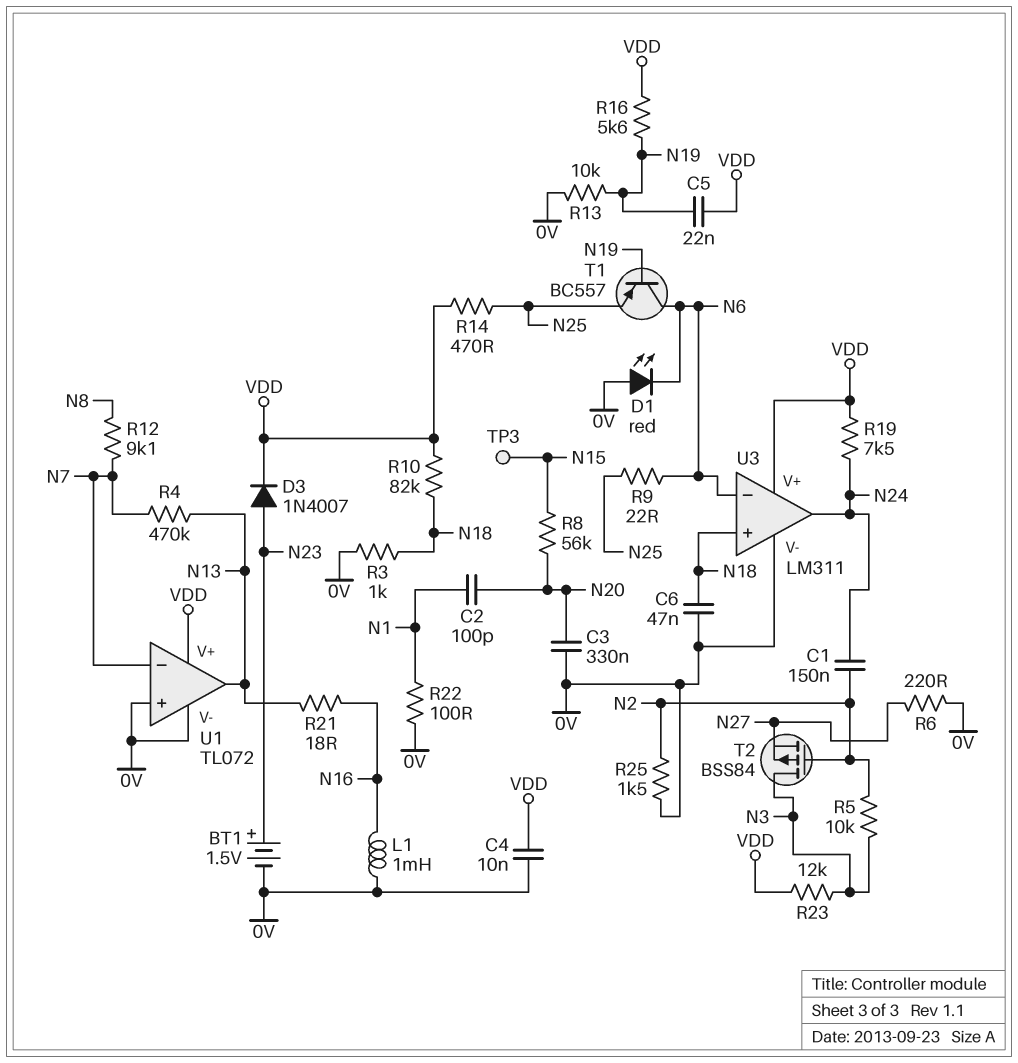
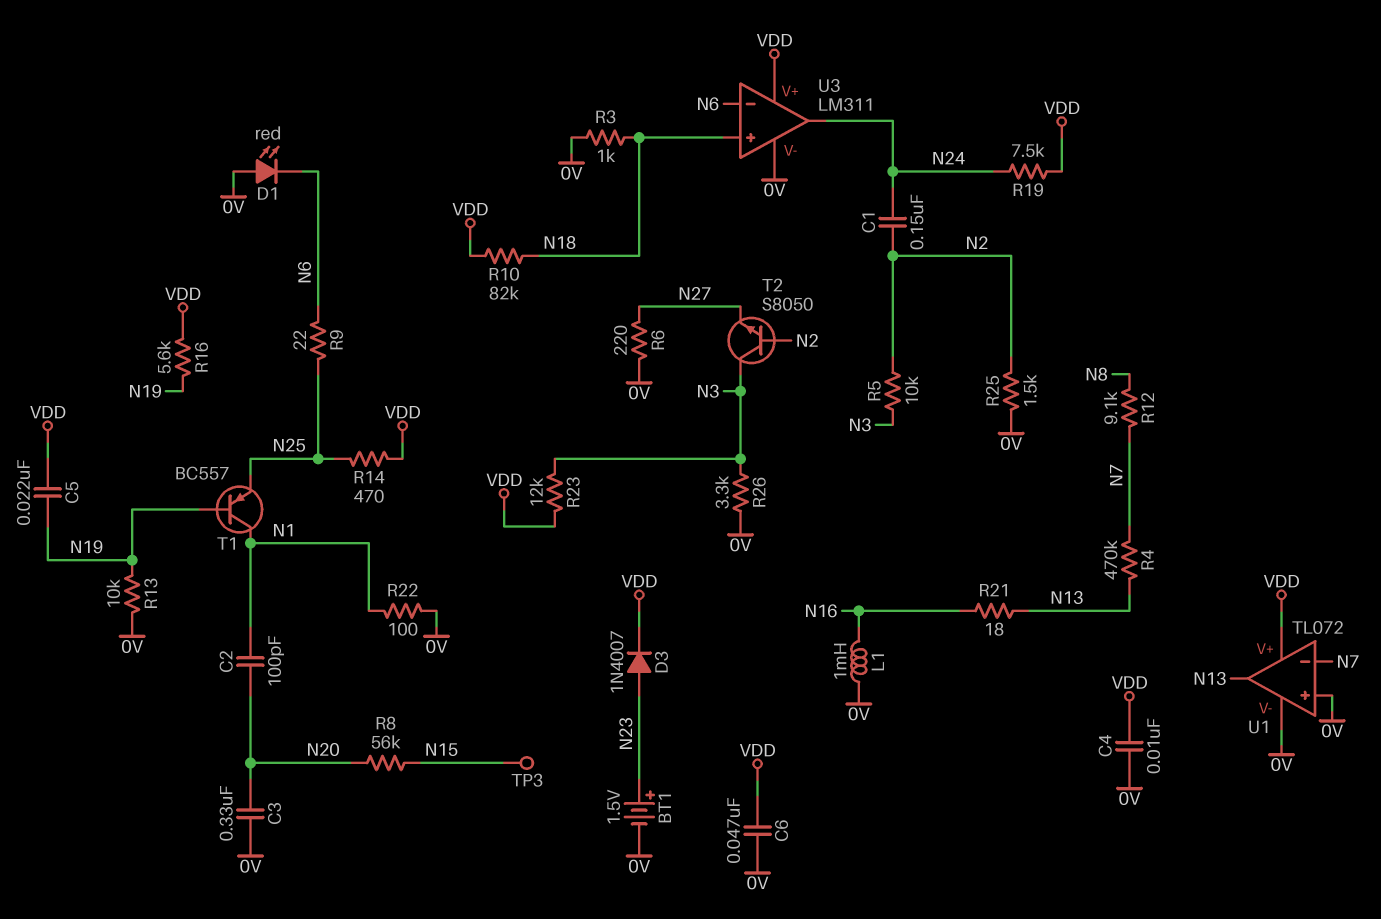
C6: 47nF (0V, N18) -> 47nF (0V, VDD)
R26: none -> 3.3k (0V, N3)
T1: PNP BC557 (B N19, C N6, E N25) -> PNP BC557 (B N19, C N1, E N25)
T2: PMOS BSS84 (G N2, D N3, S N27) -> NPN S8050 (B N2, C N3, E N27)

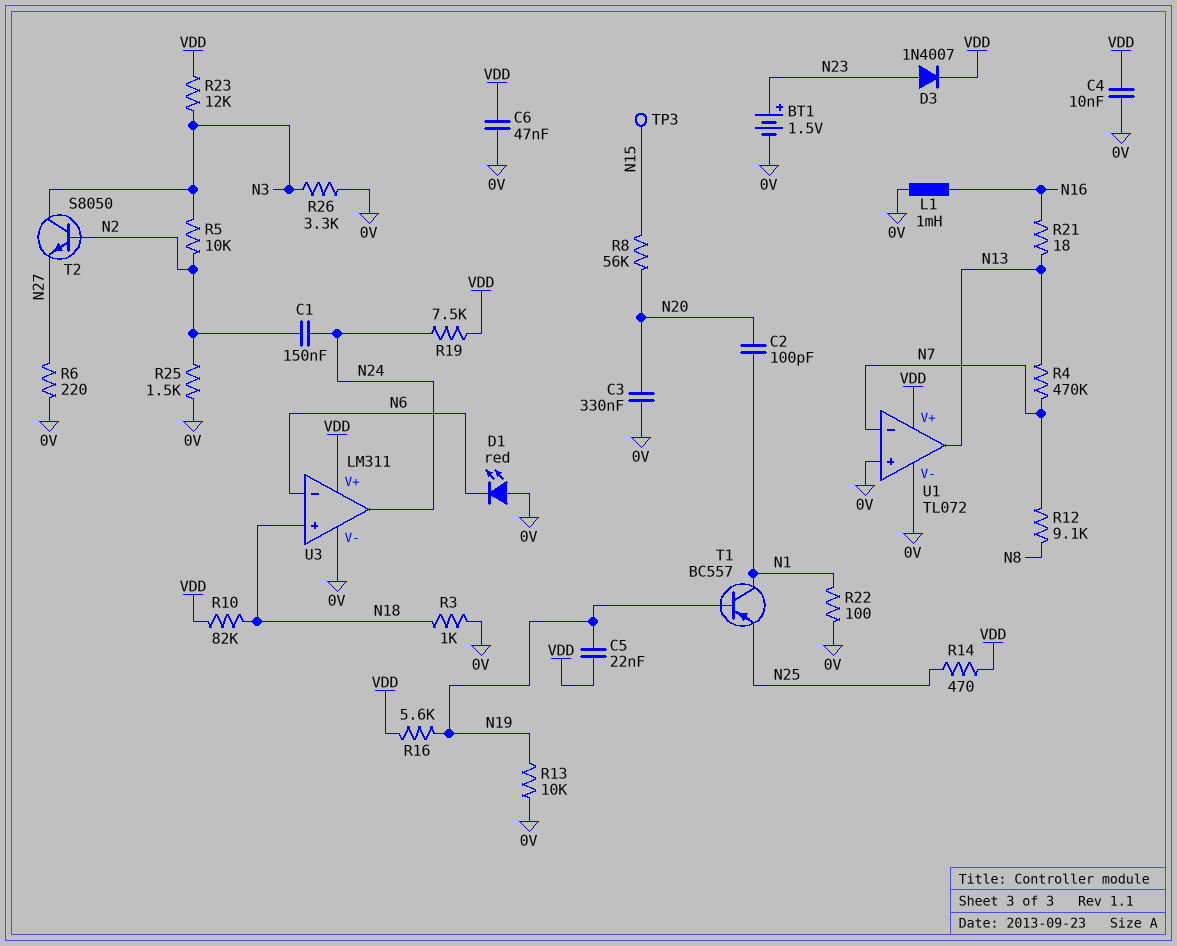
R9: 22 (N6, N25) -> none

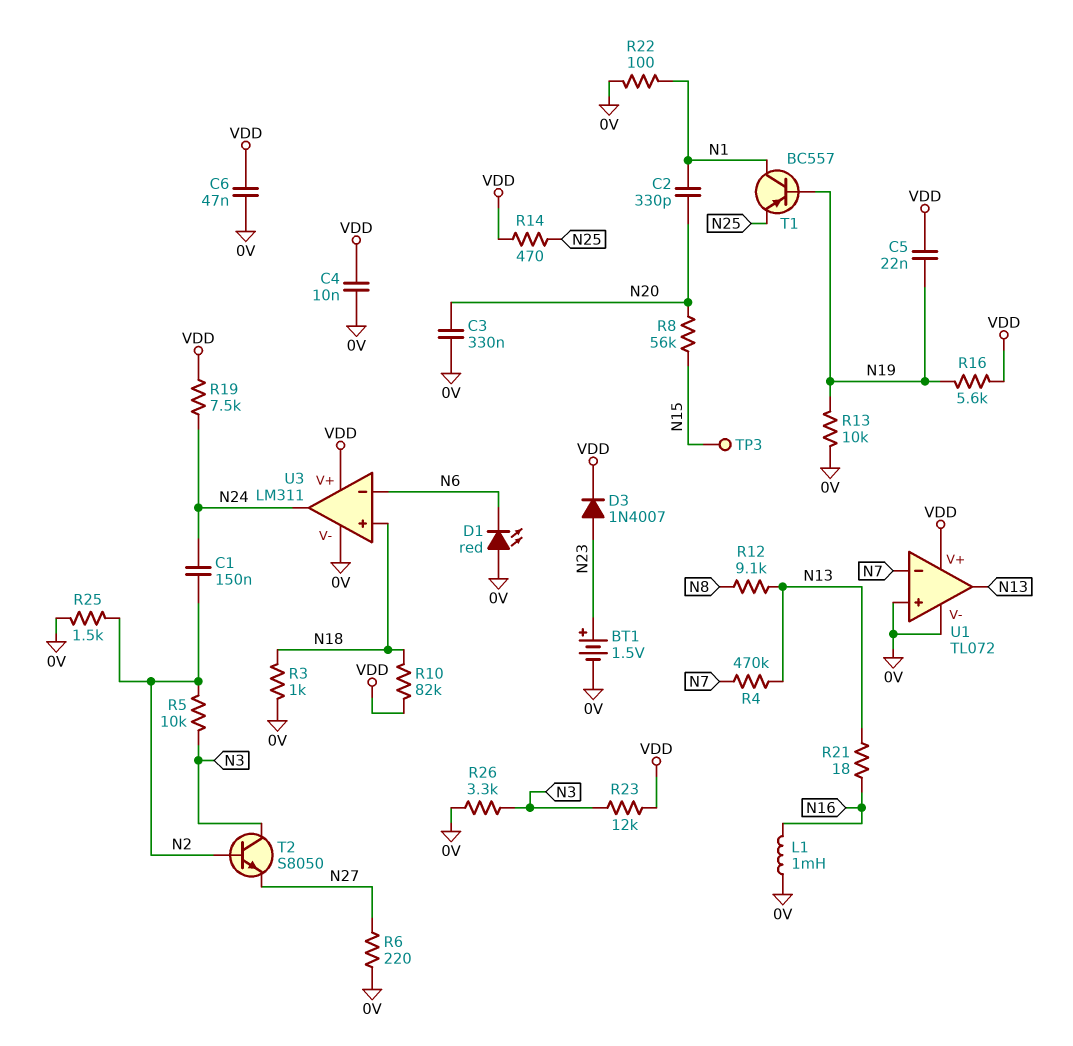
C2: 100pF (N1, N20) -> 330pF (N1, N20)
R12: 9.1k (N7, N8) -> 9.1k (N8, N13)

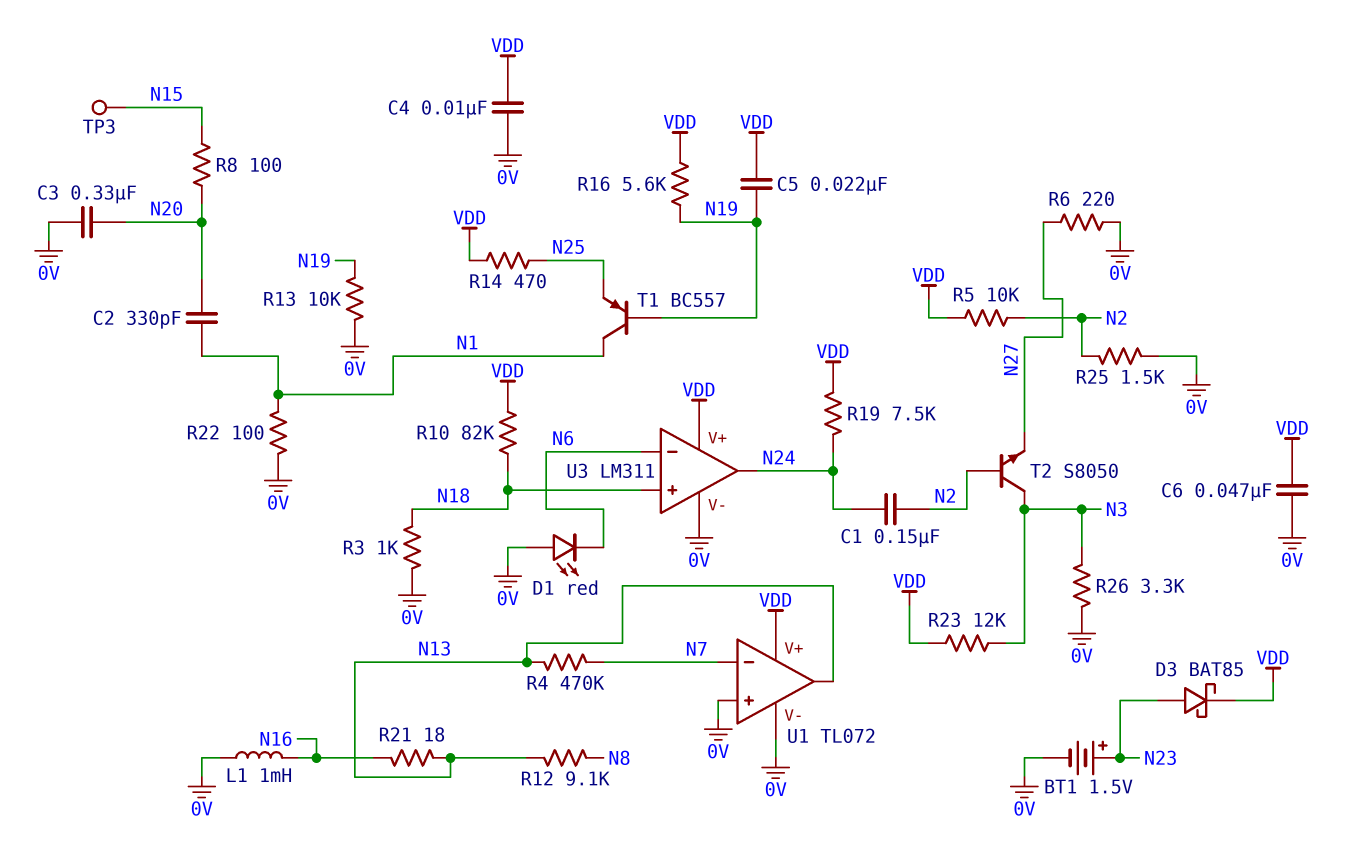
D3: diode 1N4007 (A N23, K VDD) -> schottky BAT85 (A N23, K VDD)
R5: 10k (N2, N3) -> 10k (N2, VDD)
R8: 56k (N15, N20) -> 100 (N15, N20)

